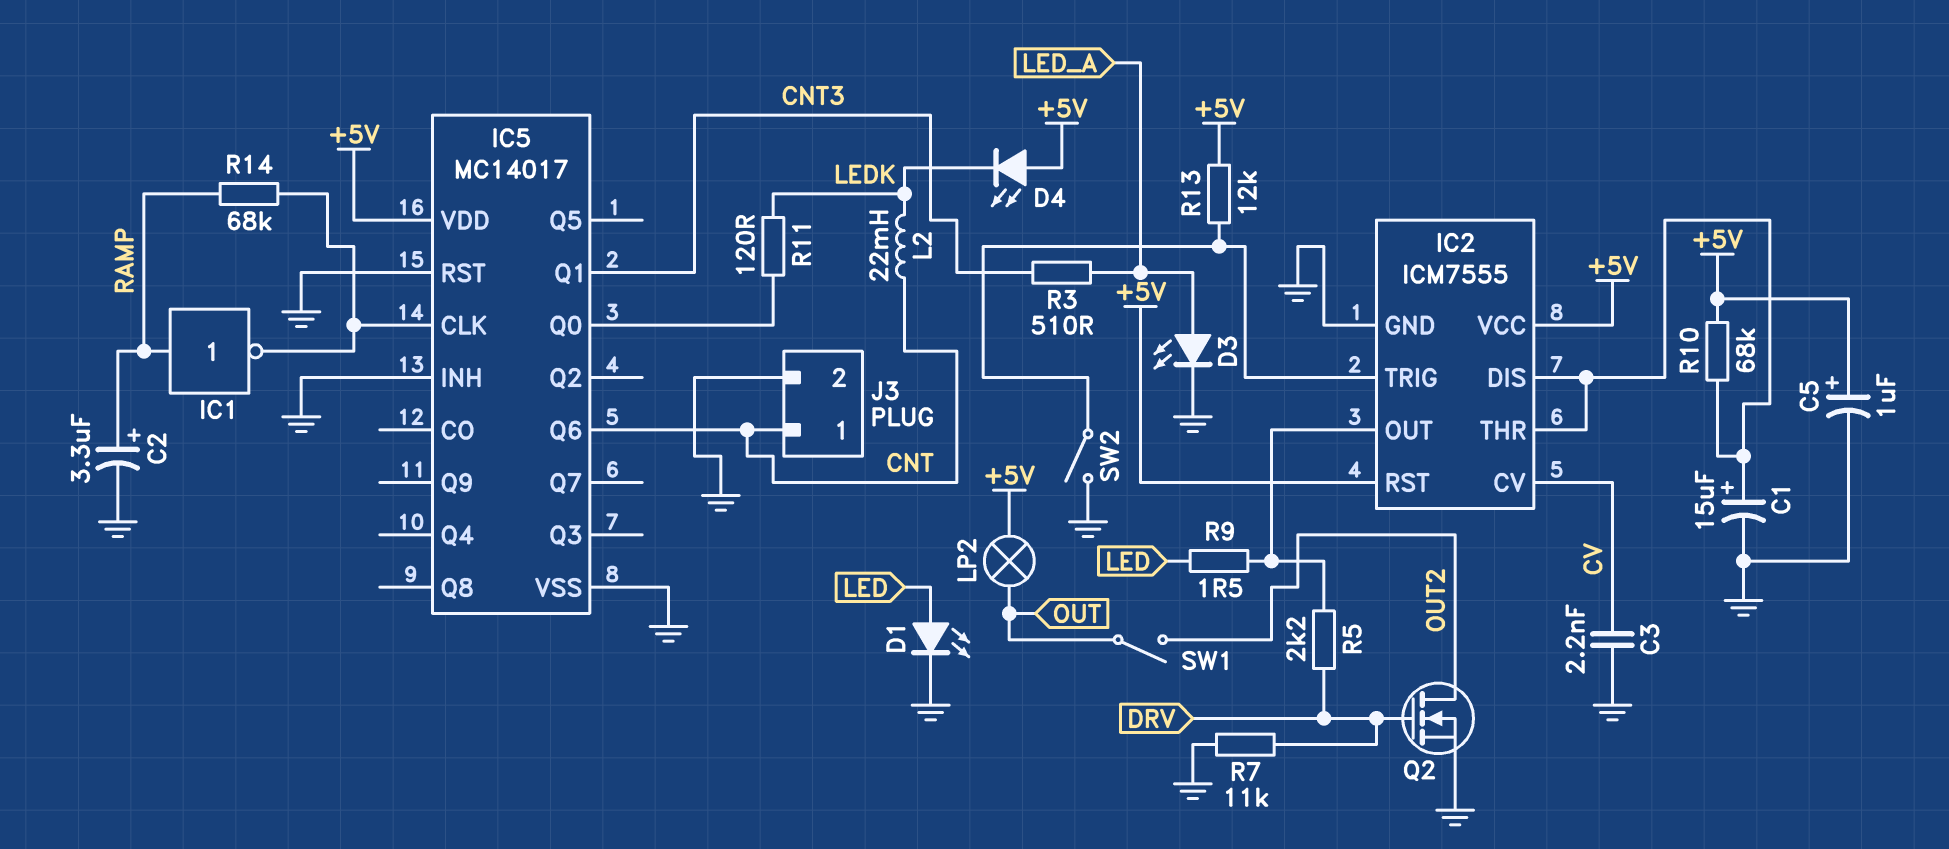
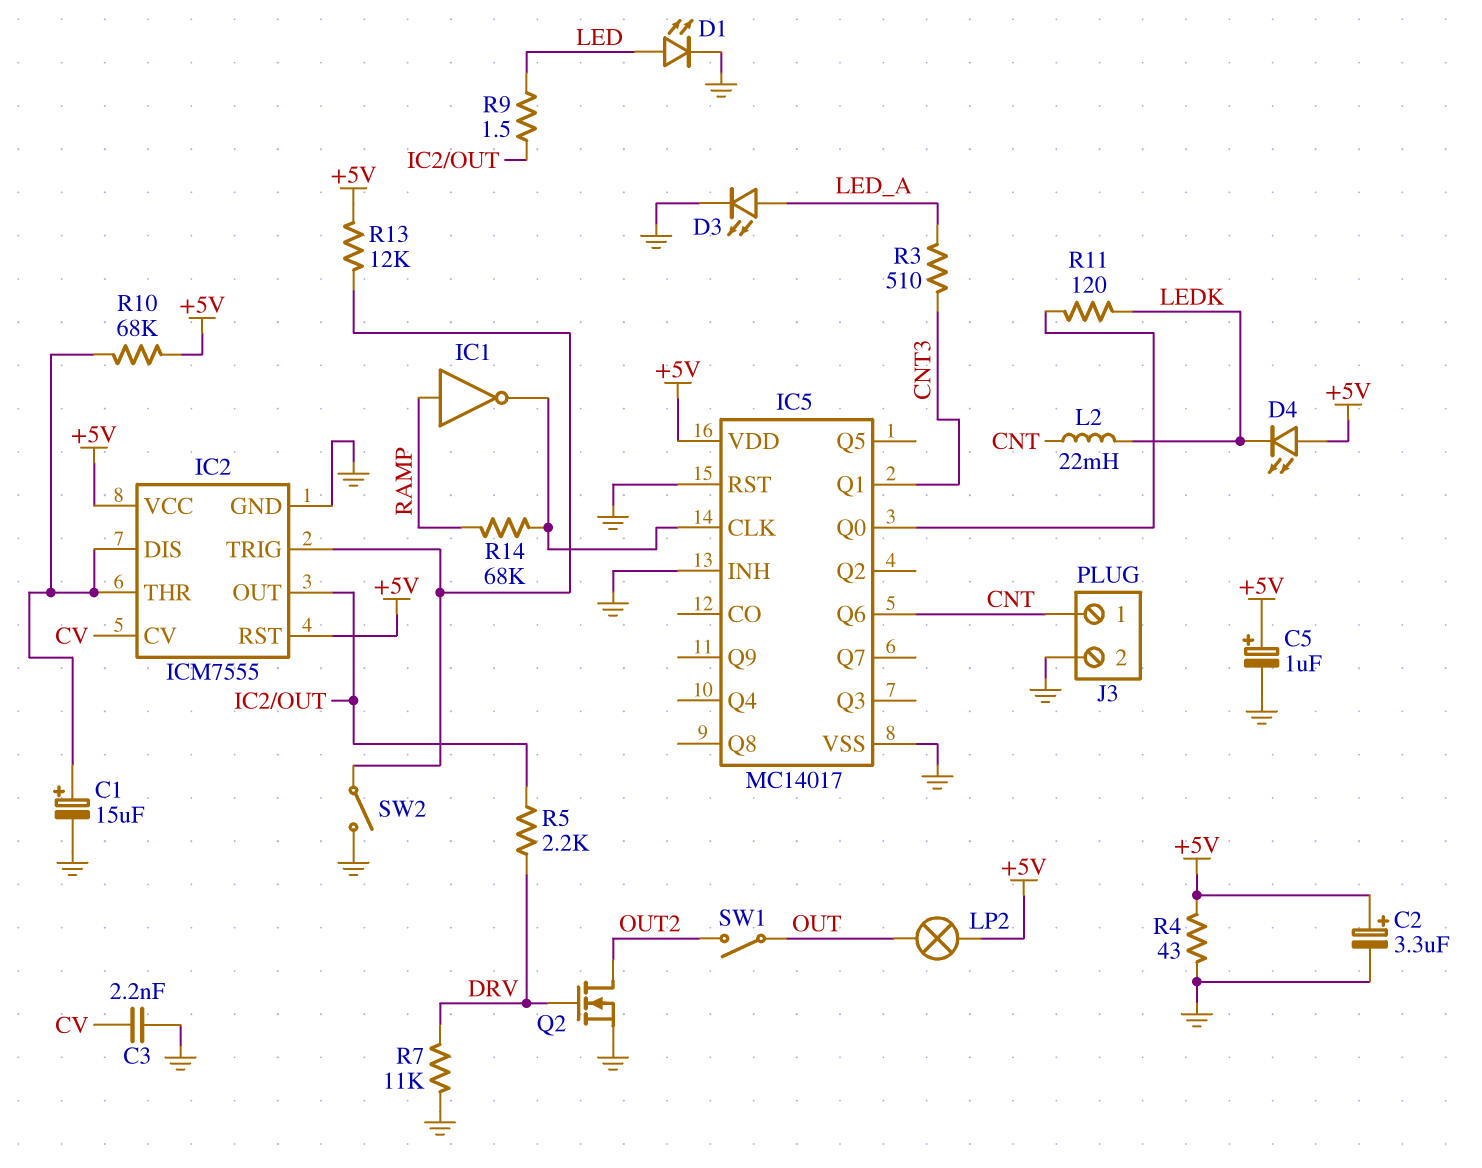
C2: 3.3uF (plus RAMP, minus GND) -> 3.3uF (plus +5V, minus GND)
R4: none -> 43 (+5V, GND)

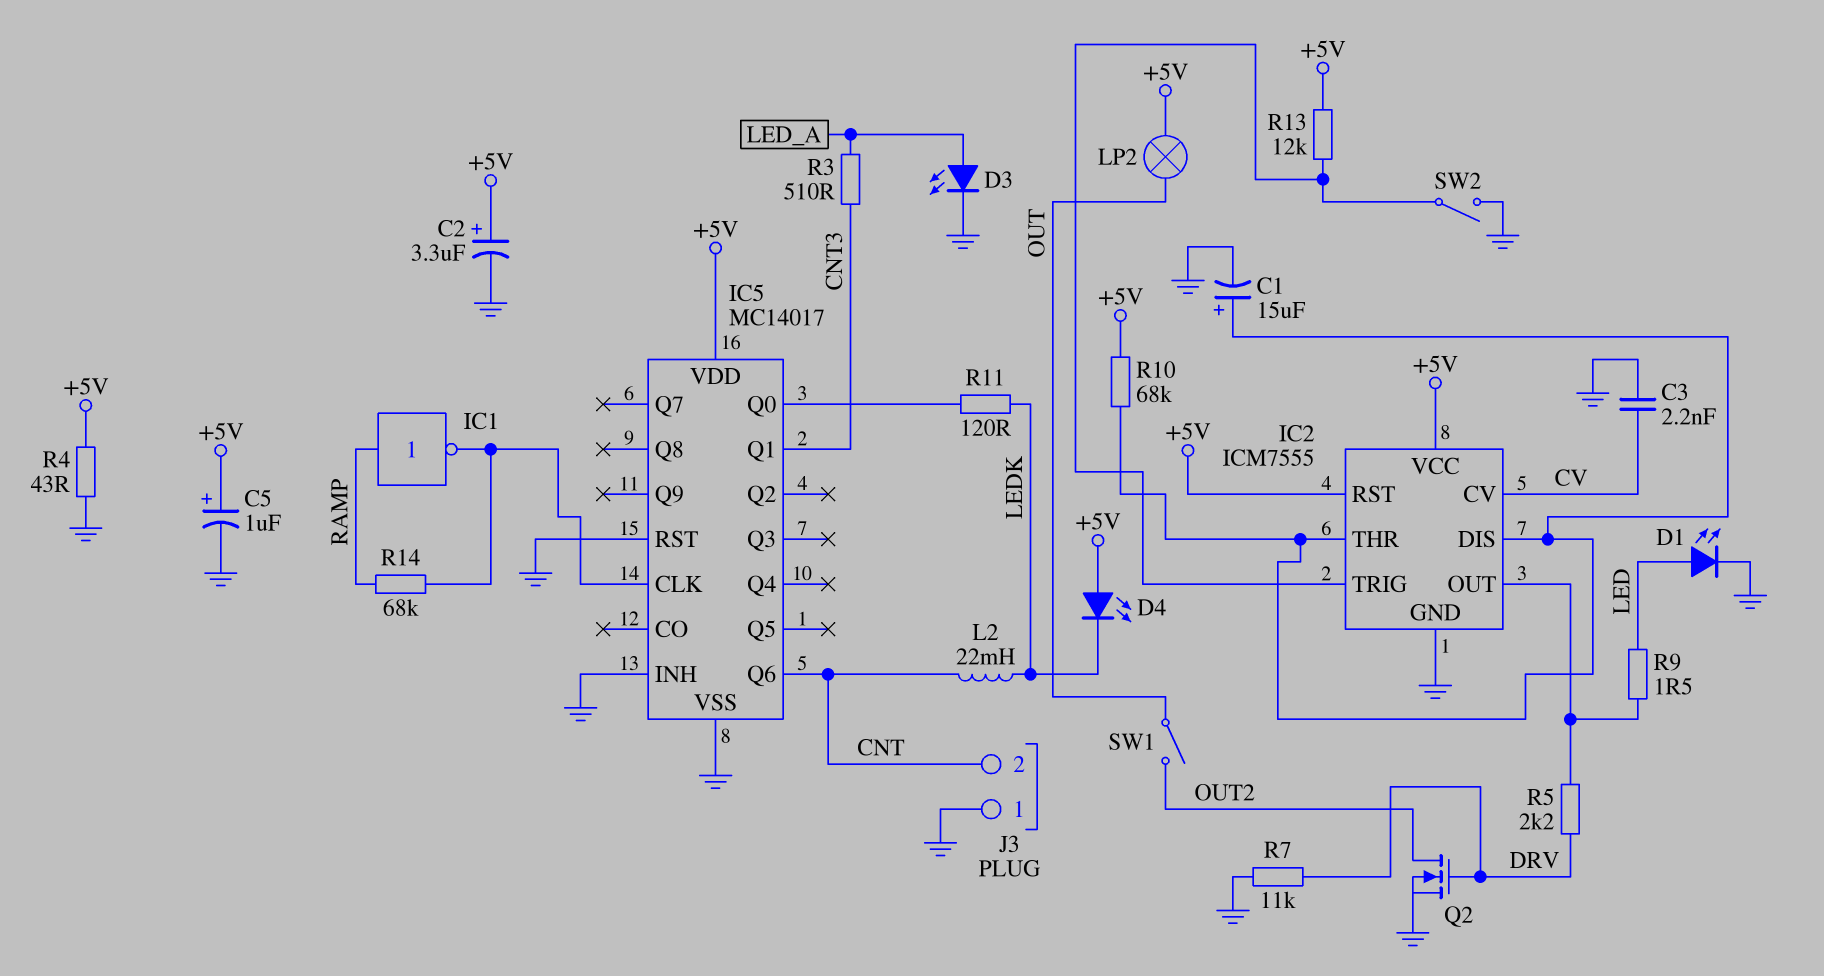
J3 pin 1: CNT -> GND
J3 pin 2: GND -> CNT

